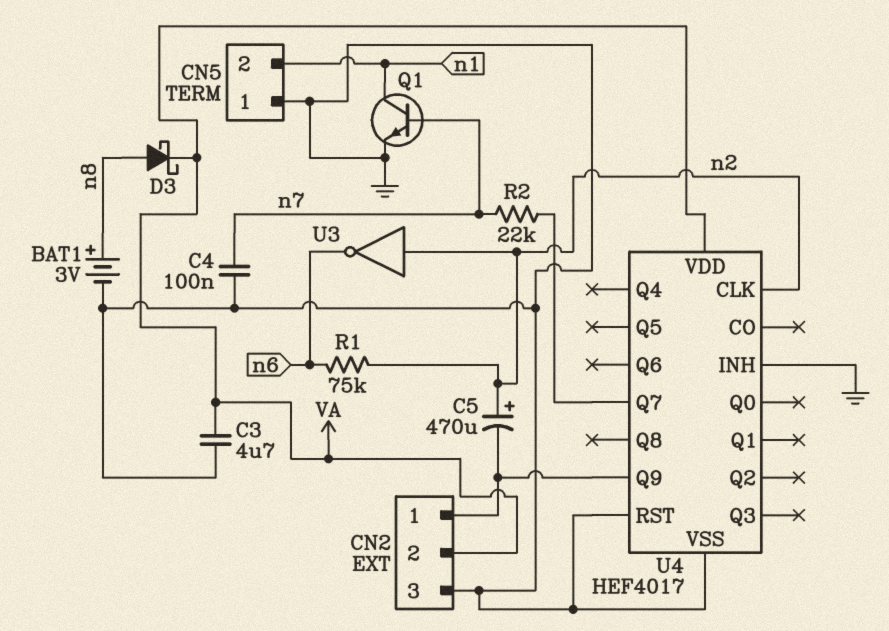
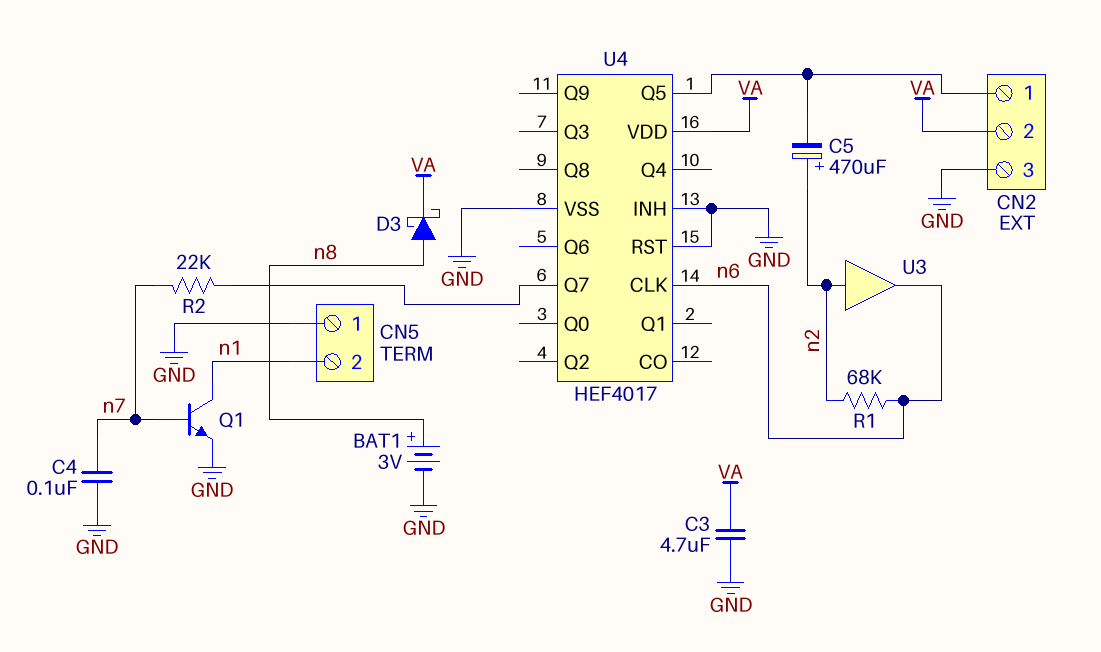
R1: 75k (n2, n6) -> 68k (n2, n6)
U3: NOT (in n2, out n6) -> buffer (in n2, out n6)
U4 pin CLK: n2 -> n6
U4 pin Q5: none -> CN2/1
U4 pin Q9: CN2/1 -> none

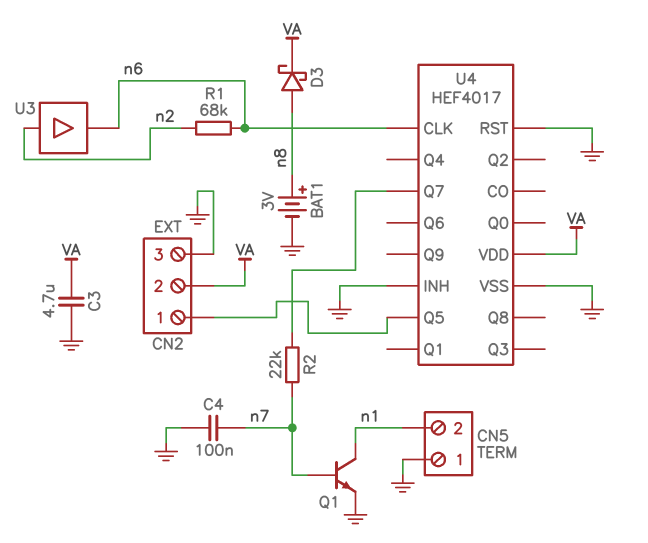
C5: 470uF (plus n2, minus CN2/1) -> none

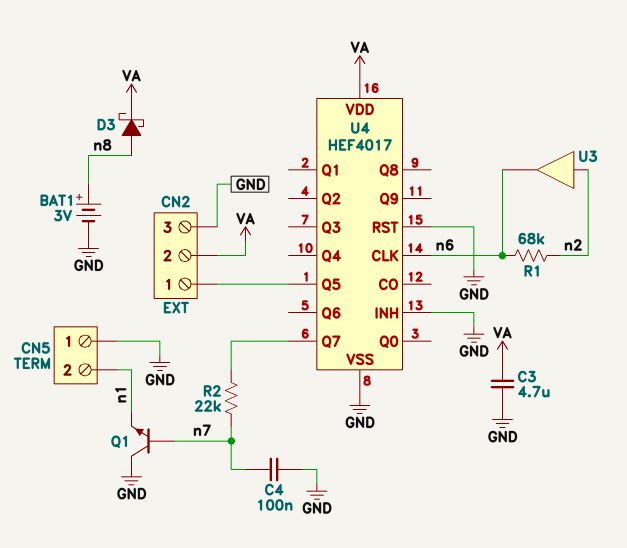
Q1: NPN (B n7, C n1, E GND) -> NPN (B n7, C GND, E n1)

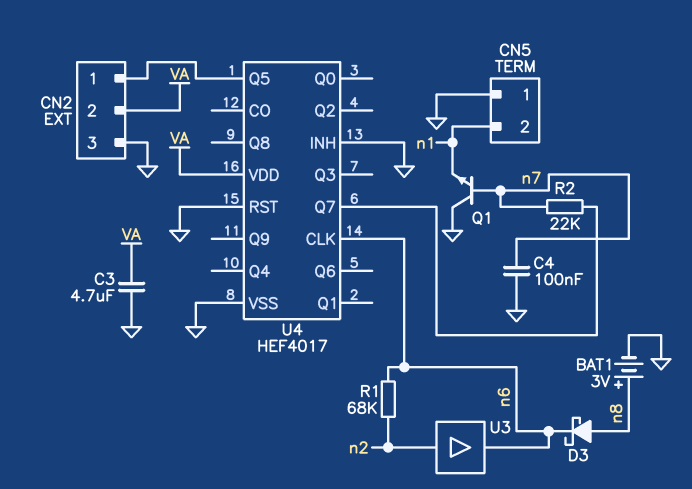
D3: schottky (A n8, K VA) -> schottky (A n8, K n6)

